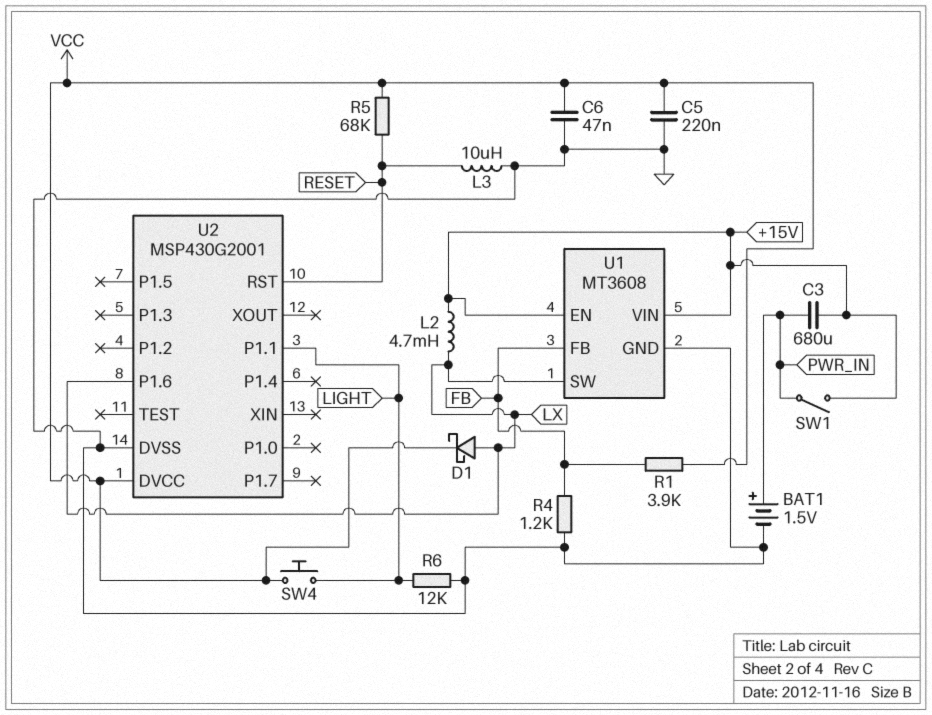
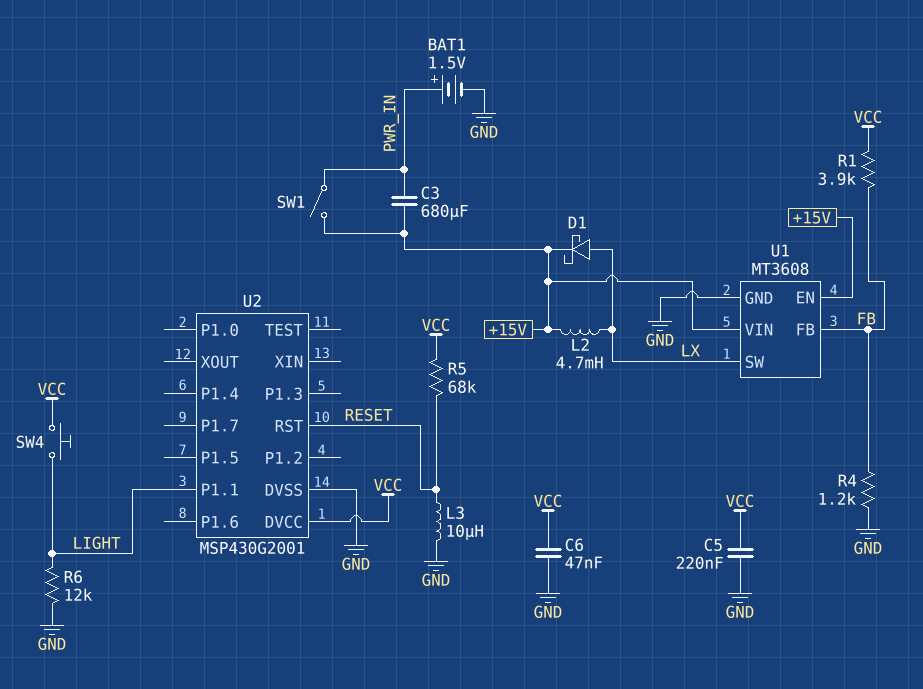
D1: schottky (A LX, K VCC) -> schottky (A LX, K +15V)
U2 pin P1.6: LX -> none

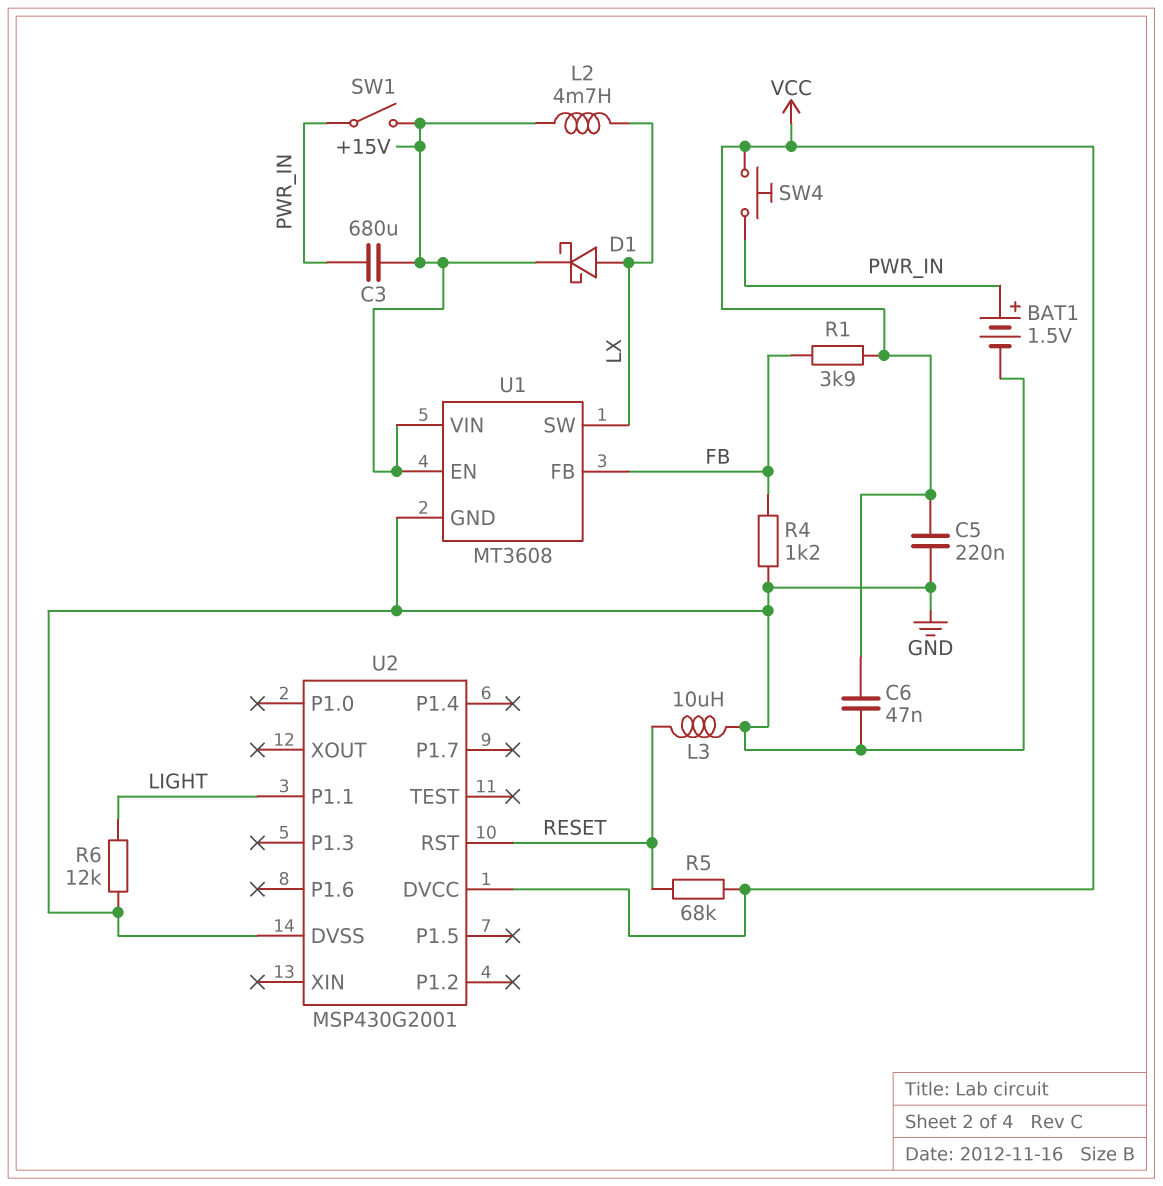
SW4: button (LIGHT, VCC) -> button (PWR_IN, VCC)

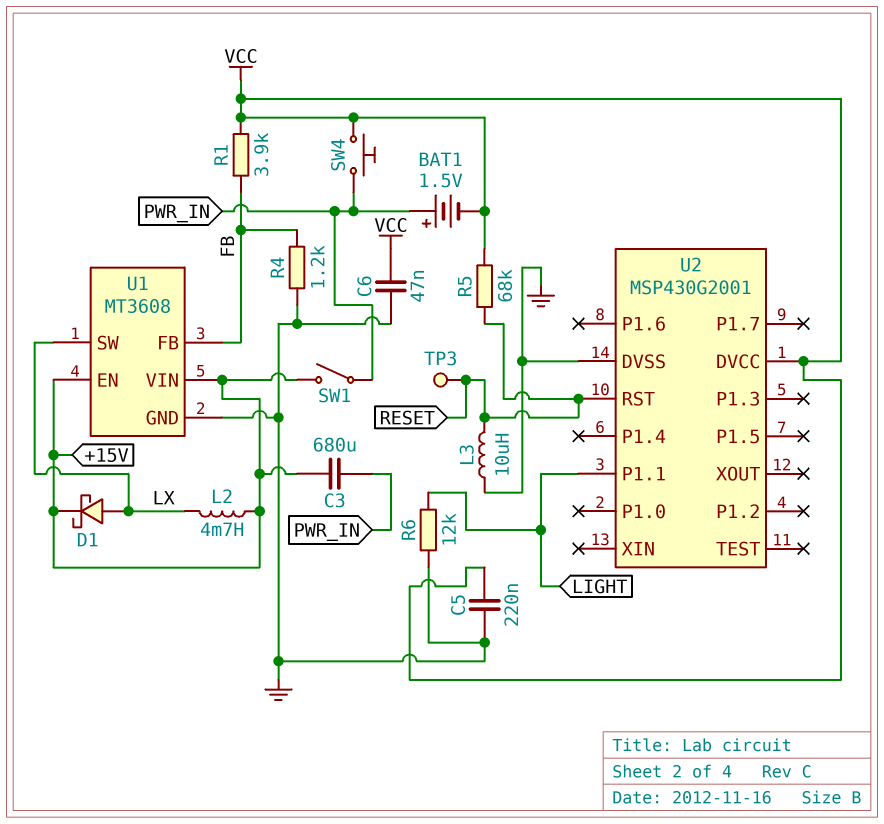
BAT1: 1.5V (plus PWR_IN, minus GND) -> 1.5V (plus PWR_IN, minus VCC)
TP3: none -> test point (RESET)

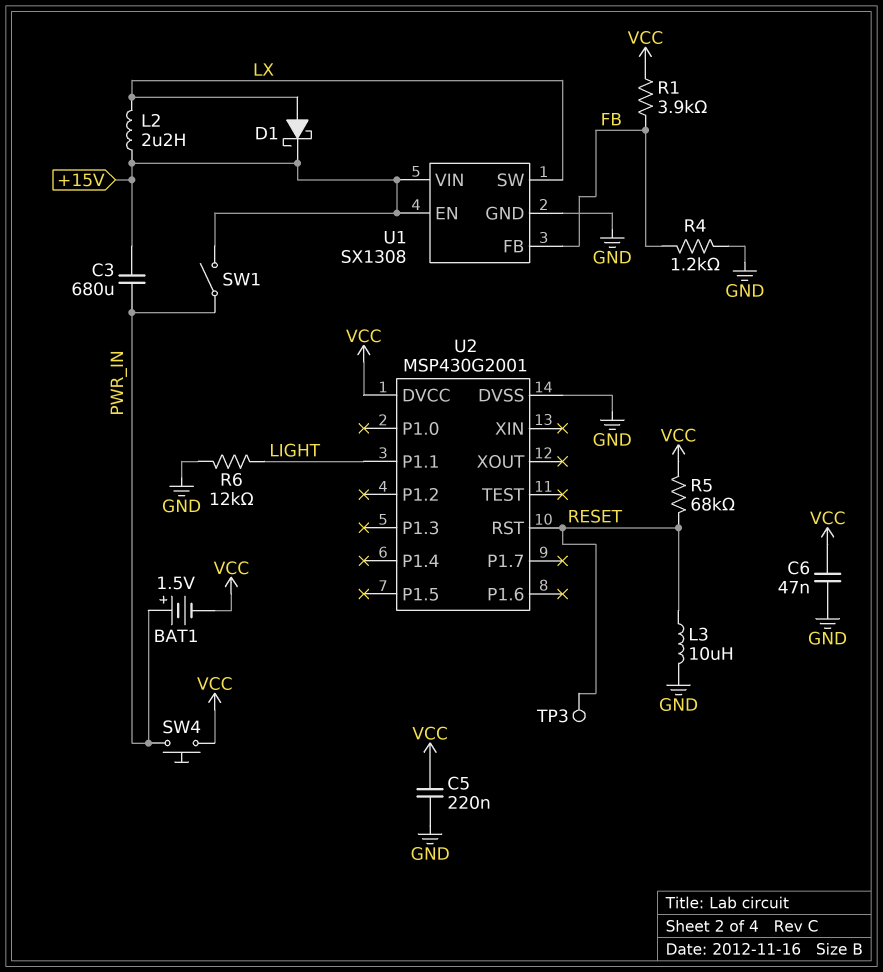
L2: 4.7mH (+15V, LX) -> 2.2uH (+15V, LX)
U1: MT3608 -> SX1308

